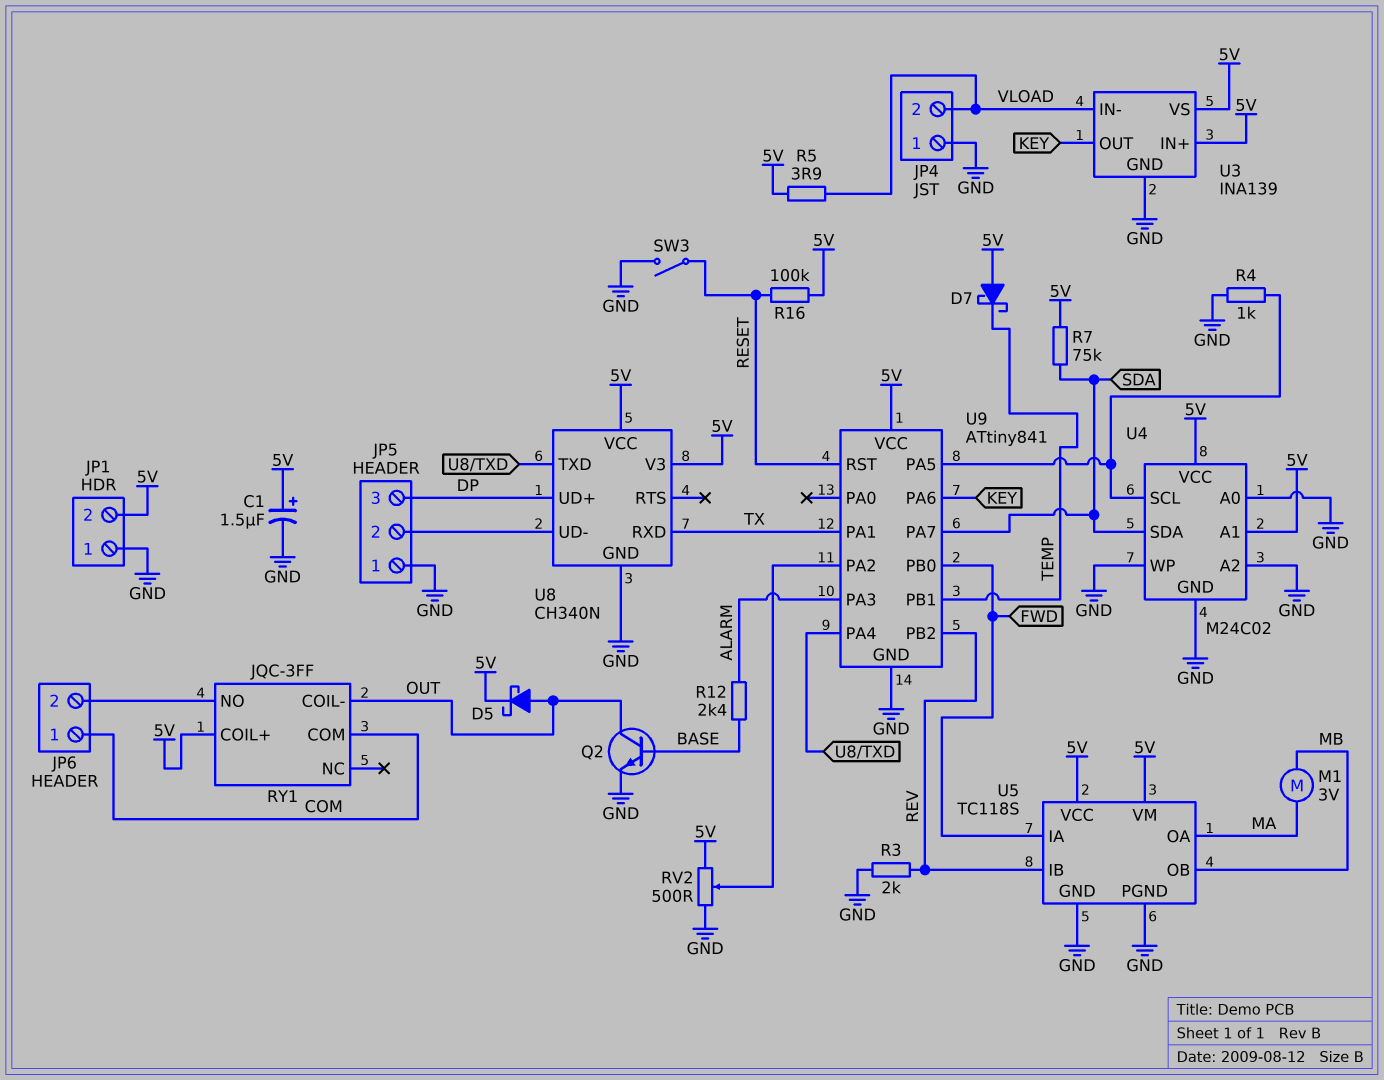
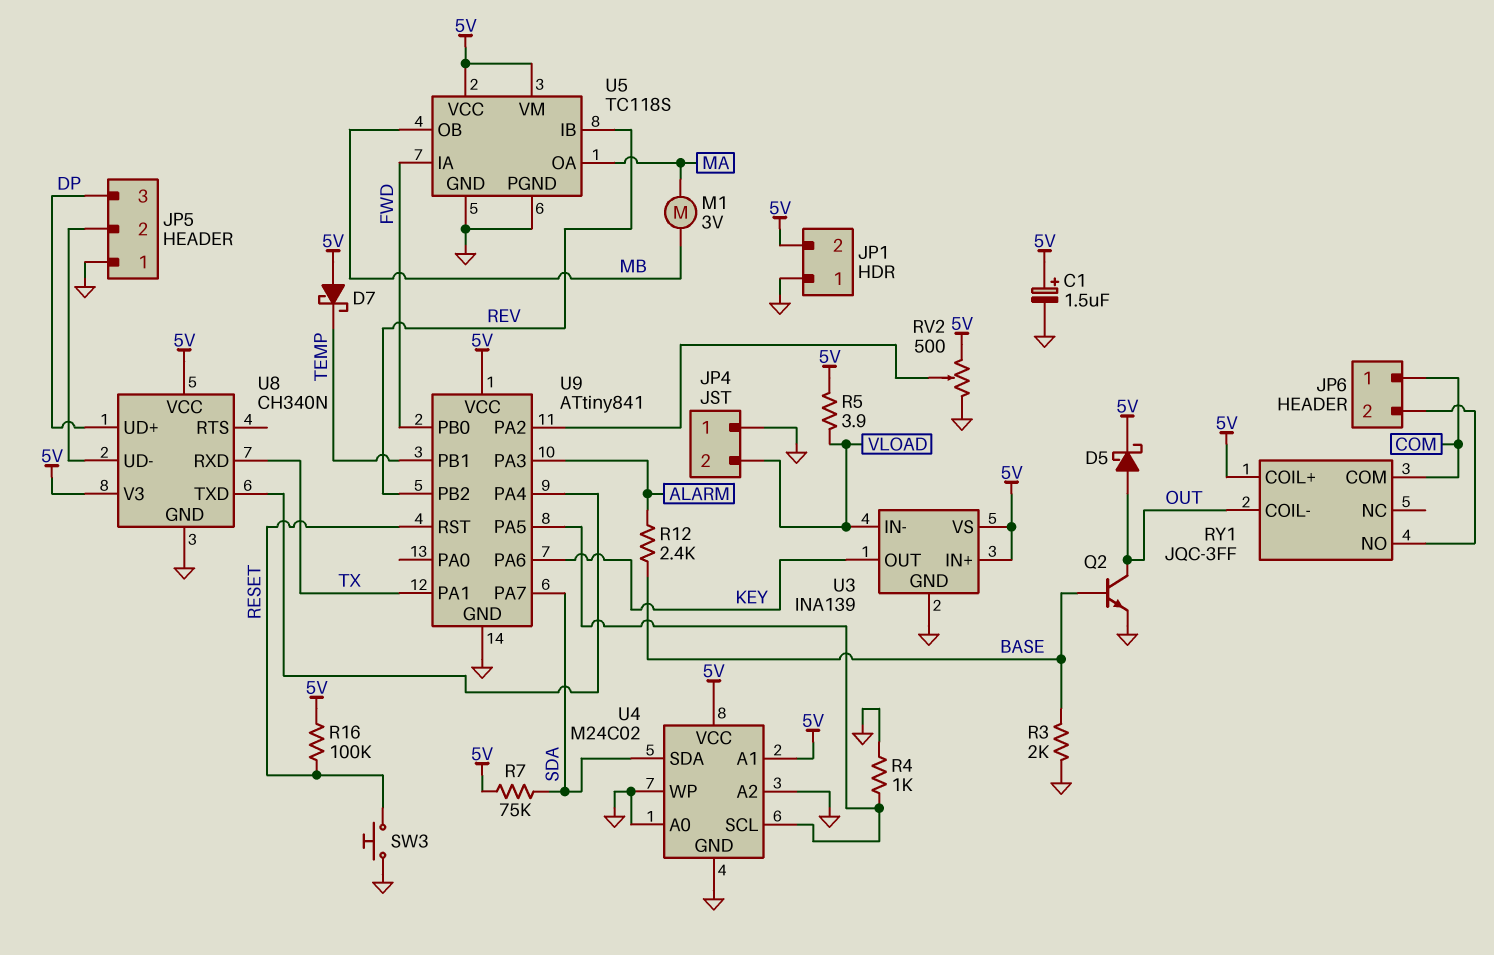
R3: 2k (GND, REV) -> 2k (BASE, GND)
SW3: switch (GND, RESET) -> button (GND, RESET)

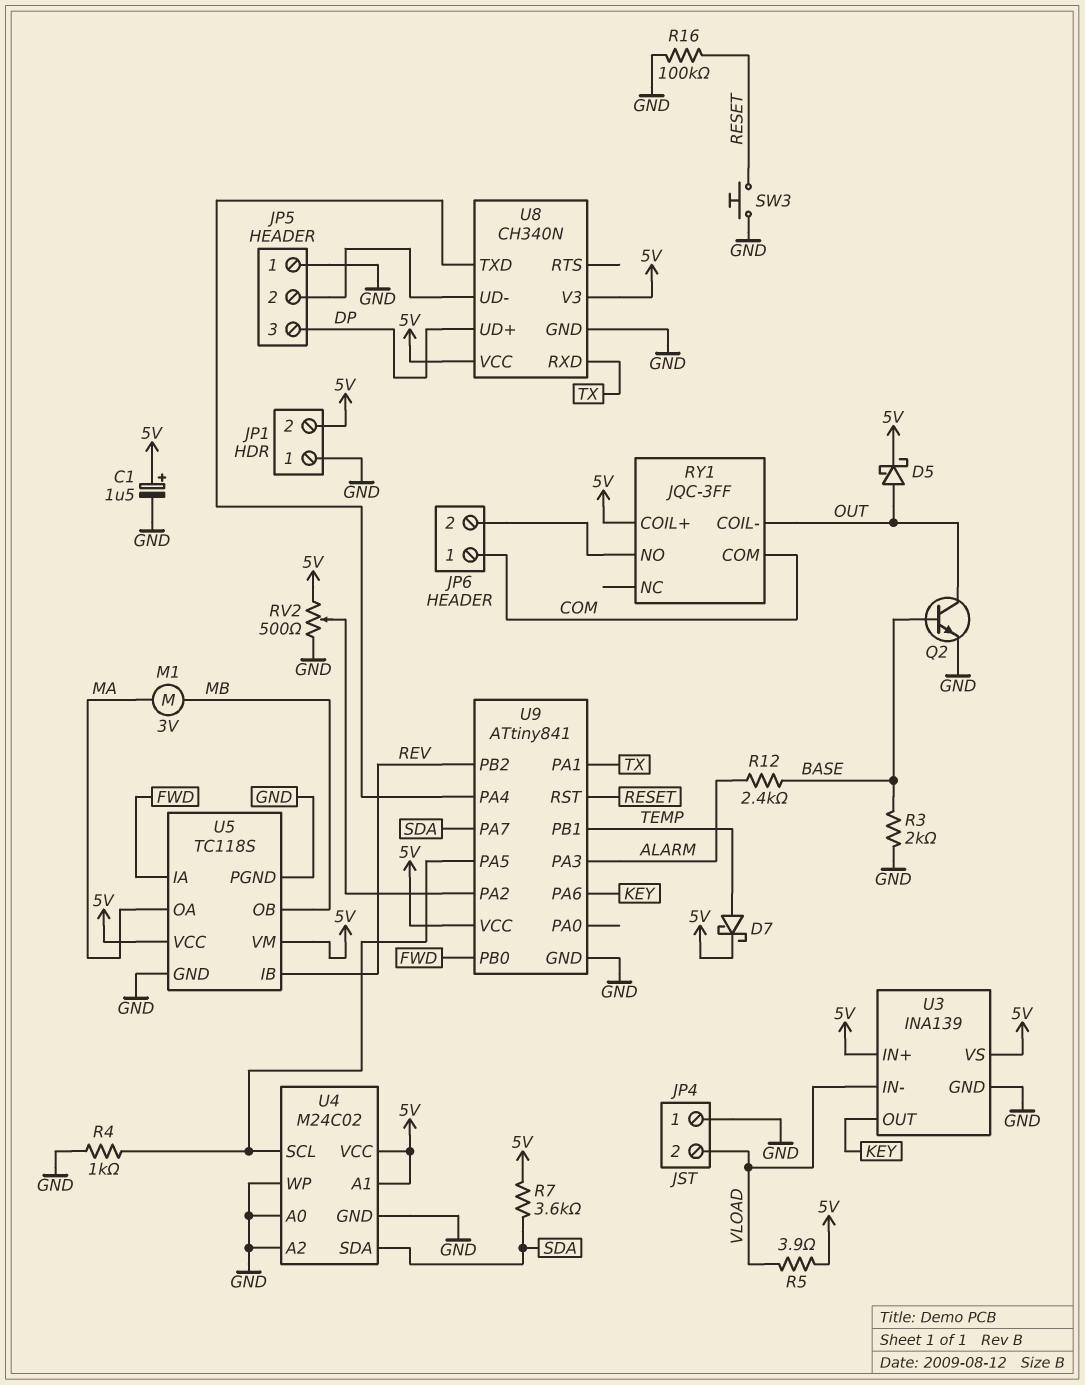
D7: schottky (A 5V, K TEMP) -> schottky (A TEMP, K 5V)
R7: 75k (5V, SDA) -> 3.6k (5V, SDA)
R16: 100k (5V, RESET) -> 100k (GND, RESET)

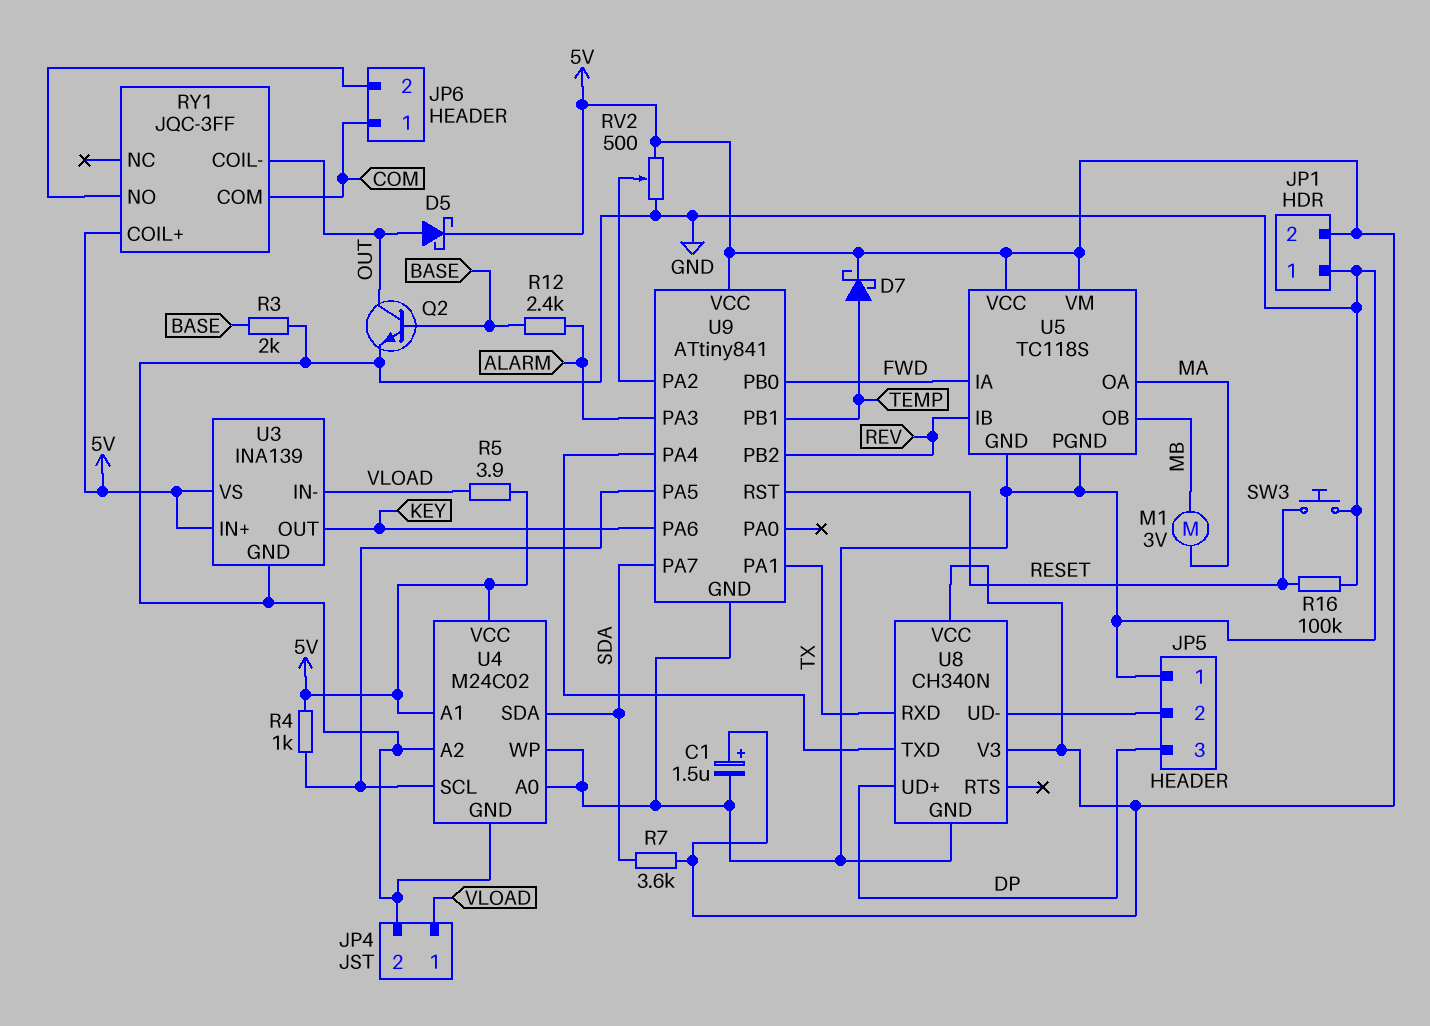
JP4 pin 1: GND -> VLOAD
JP4 pin 2: VLOAD -> GND
R4: 1k (GND, U4/SCL) -> 1k (5V, U4/SCL)

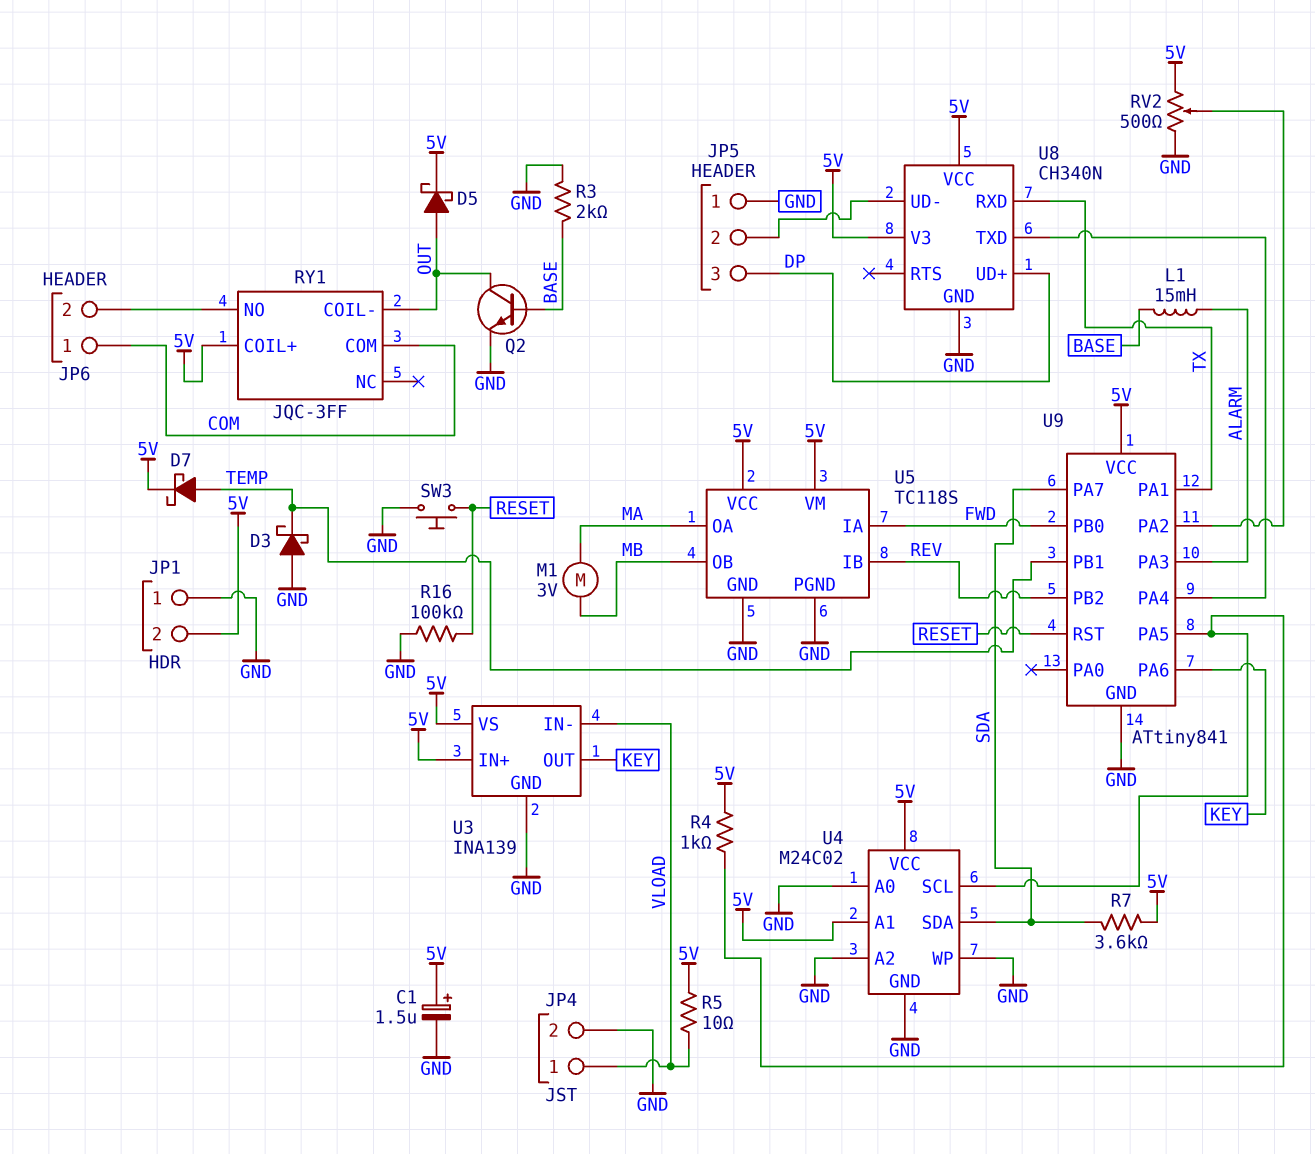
D3: none -> schottky (A GND, K TEMP)
L1: none -> 15mH (ALARM, BASE)
R5: 3.9 (5V, VLOAD) -> 10 (5V, VLOAD)
R12: 2.4k (ALARM, BASE) -> none

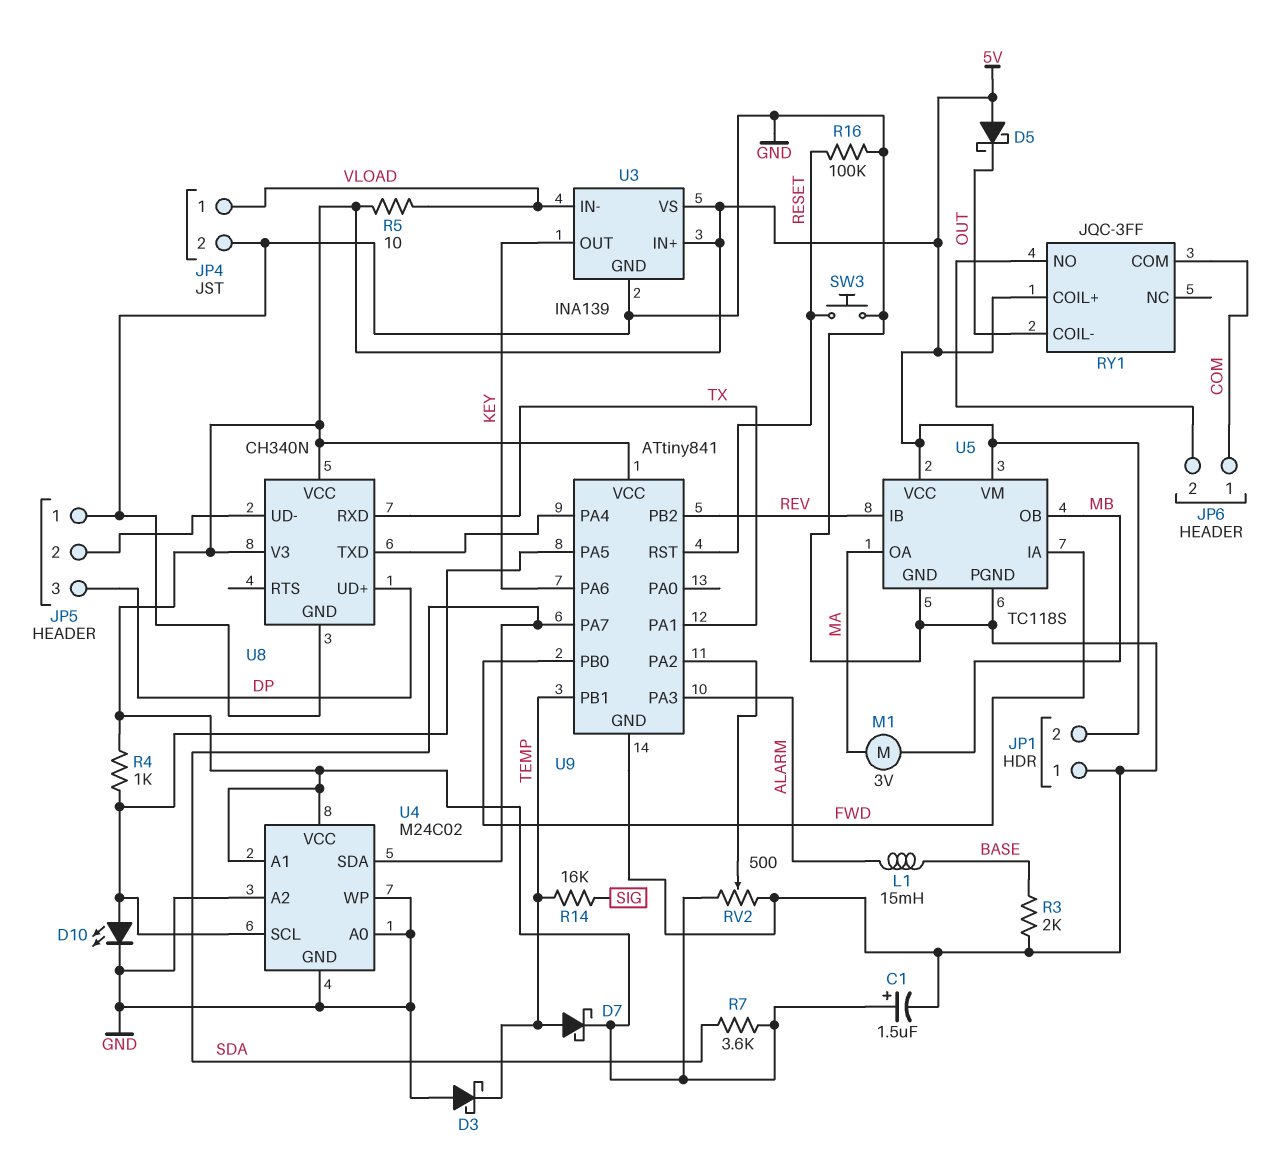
D5: schottky (A OUT, K 5V) -> schottky (A 5V, K OUT)
D10: none -> LED (A U4/SCL, K GND)
Q2: NPN (B BASE, C OUT, E GND) -> none
R14: none -> 16k (SIG, TEMP)

